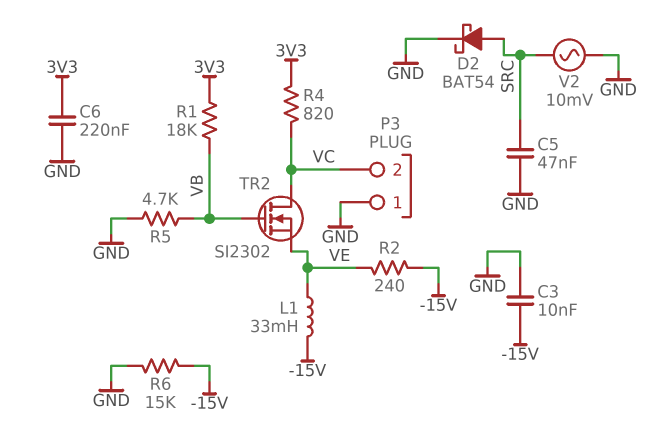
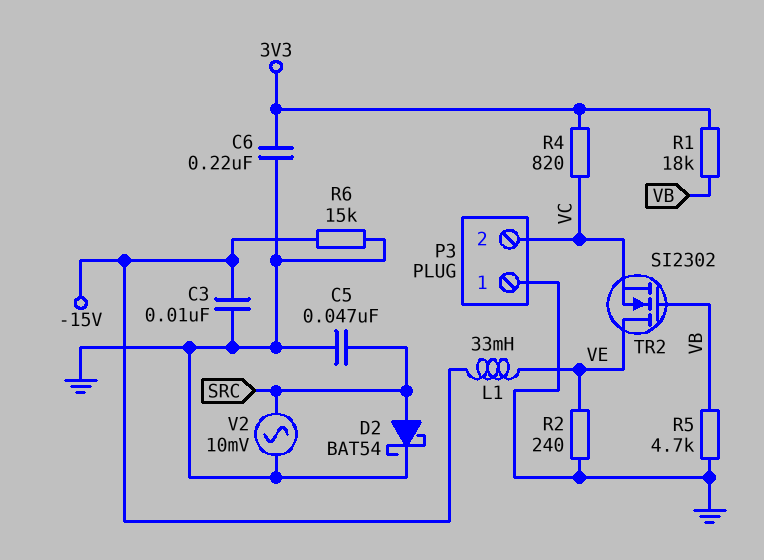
R2: 240 (-15V, VE) -> 240 (GND, VE)
TR2: NMOS SI2302 (G VB, D VC, S VE) -> NMOS SI2302 (G VB, D VE, S VC)

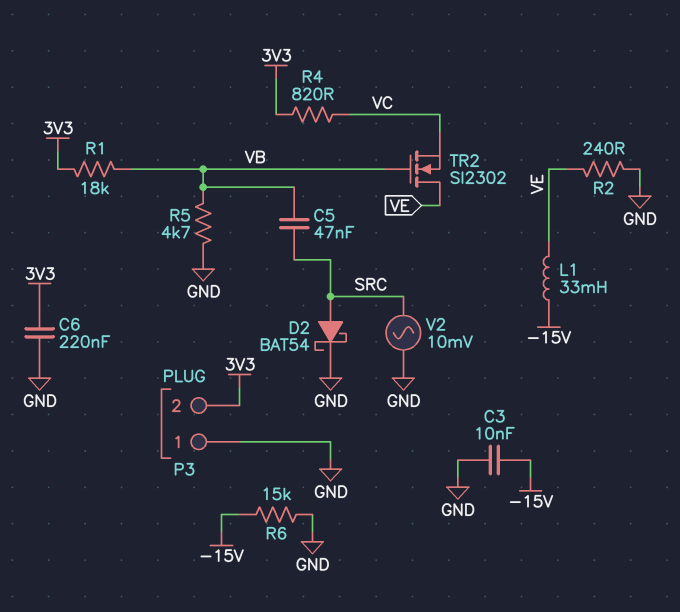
C5: 47nF (GND, SRC) -> 47nF (SRC, VB)
P3 pin 2: VC -> 3V3

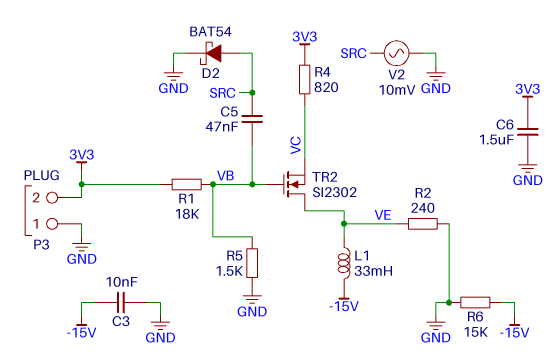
C6: 220nF (3V3, GND) -> 1.5uF (3V3, GND)
R5: 4.7k (GND, VB) -> 1.5k (GND, VB)

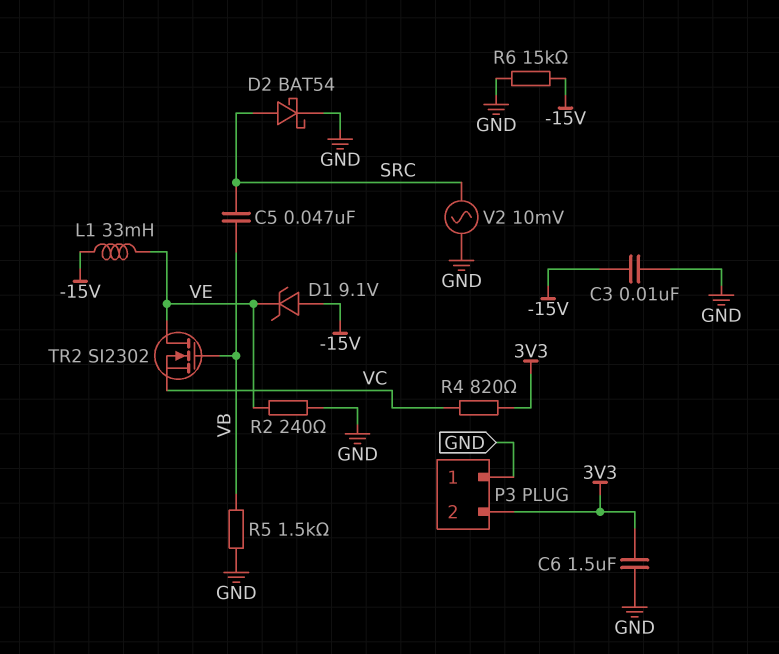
D1: none -> zener 9.1V (A -15V, K VE)
R1: 18k (3V3, VB) -> none

